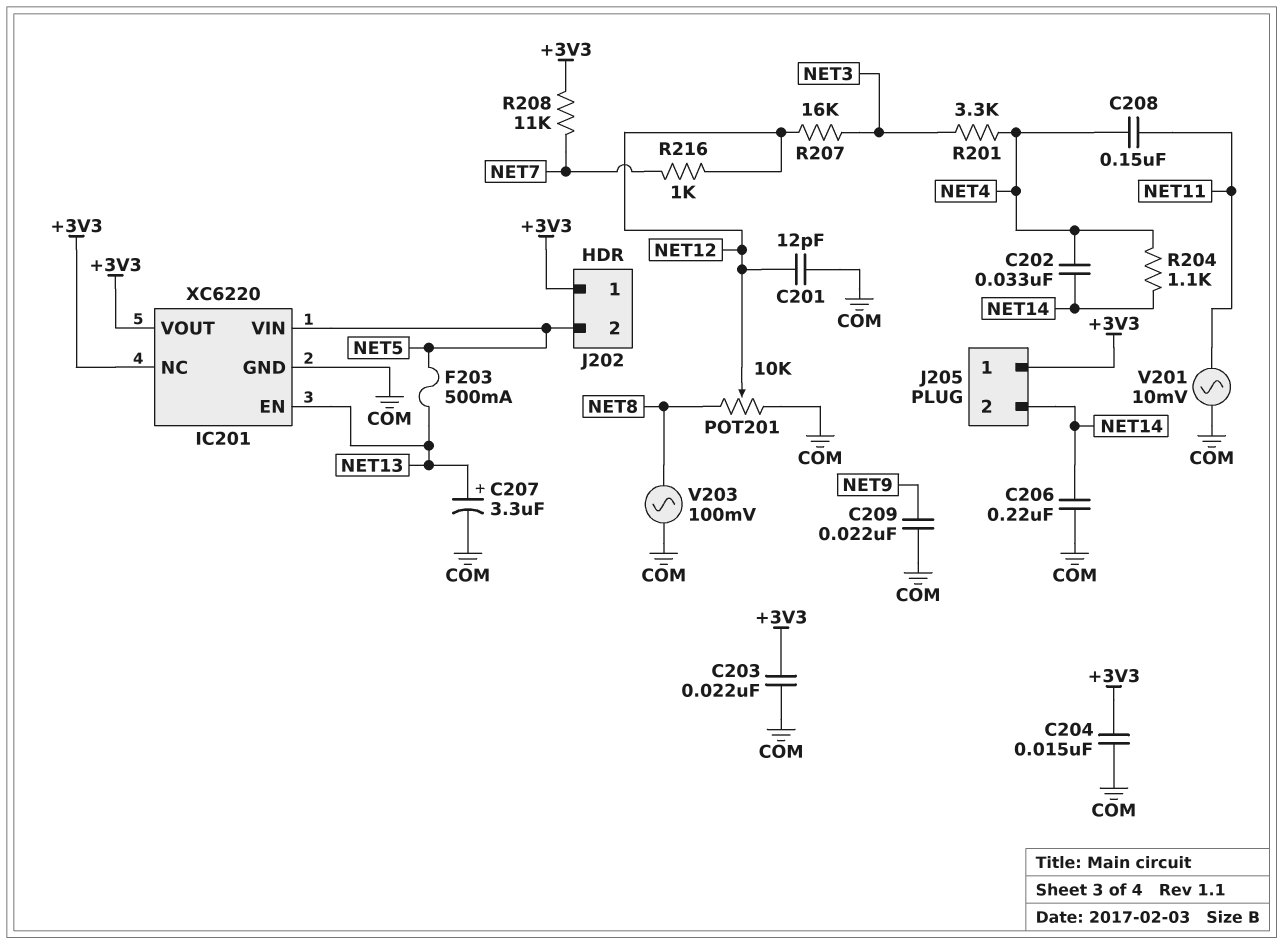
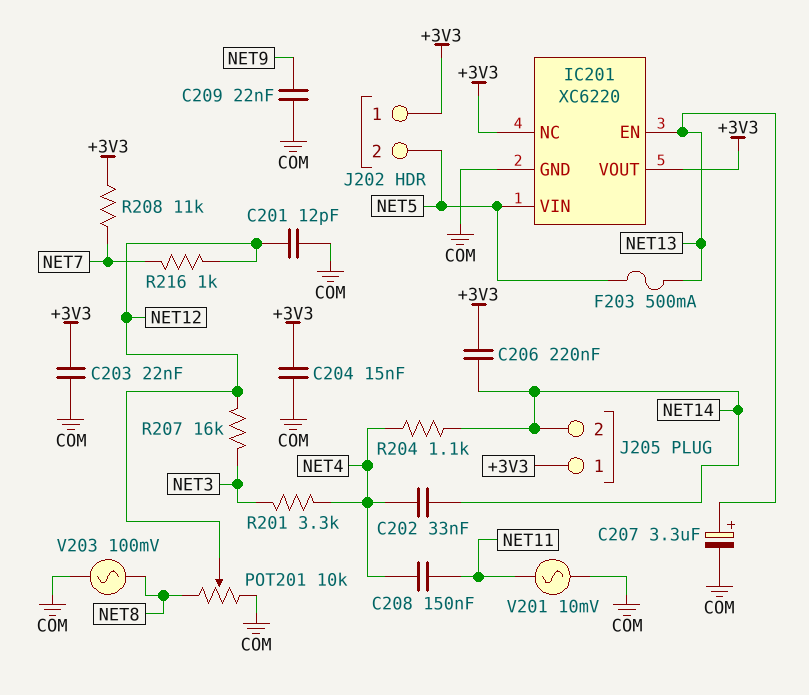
C206: 220nF (COM, NET14) -> 220nF (+3V3, NET14)

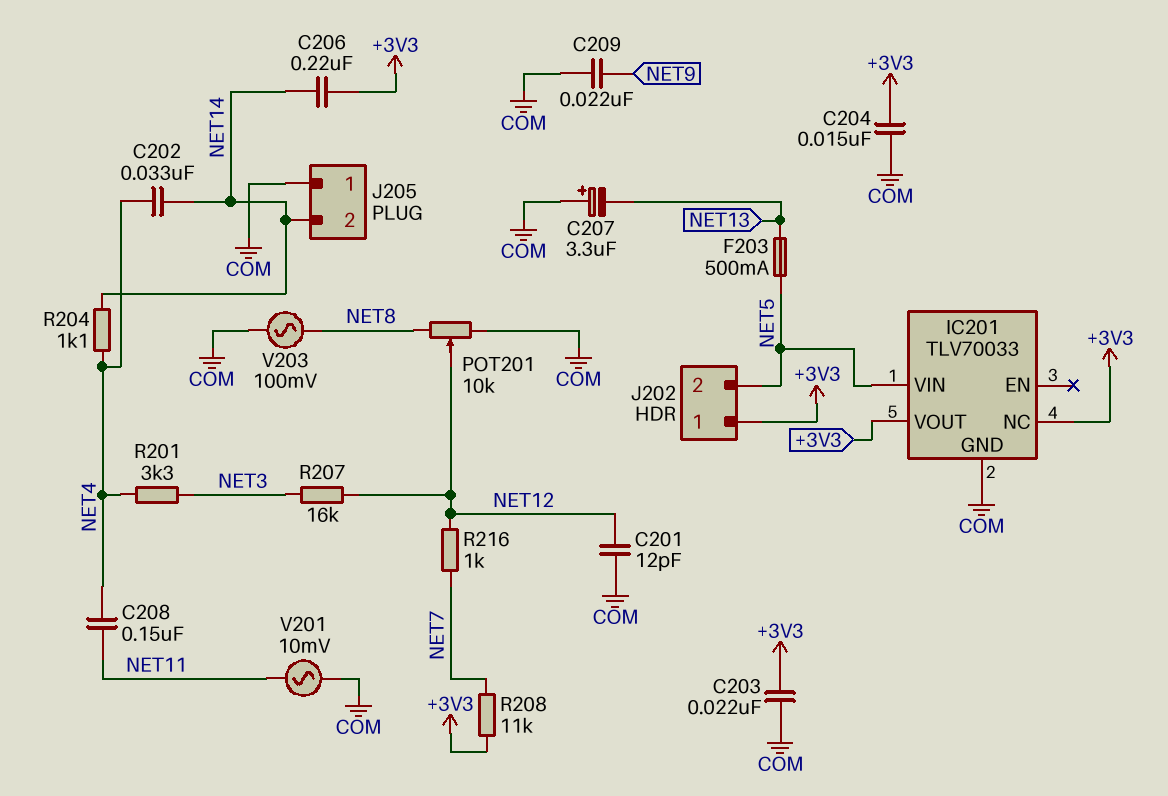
C207: 3.3uF (plus NET13, minus COM) -> 3.3uF (plus COM, minus NET13)
IC201: XC6220 -> TLV70033
IC201 pin EN: NET13 -> none
J205 pin 1: +3V3 -> COM

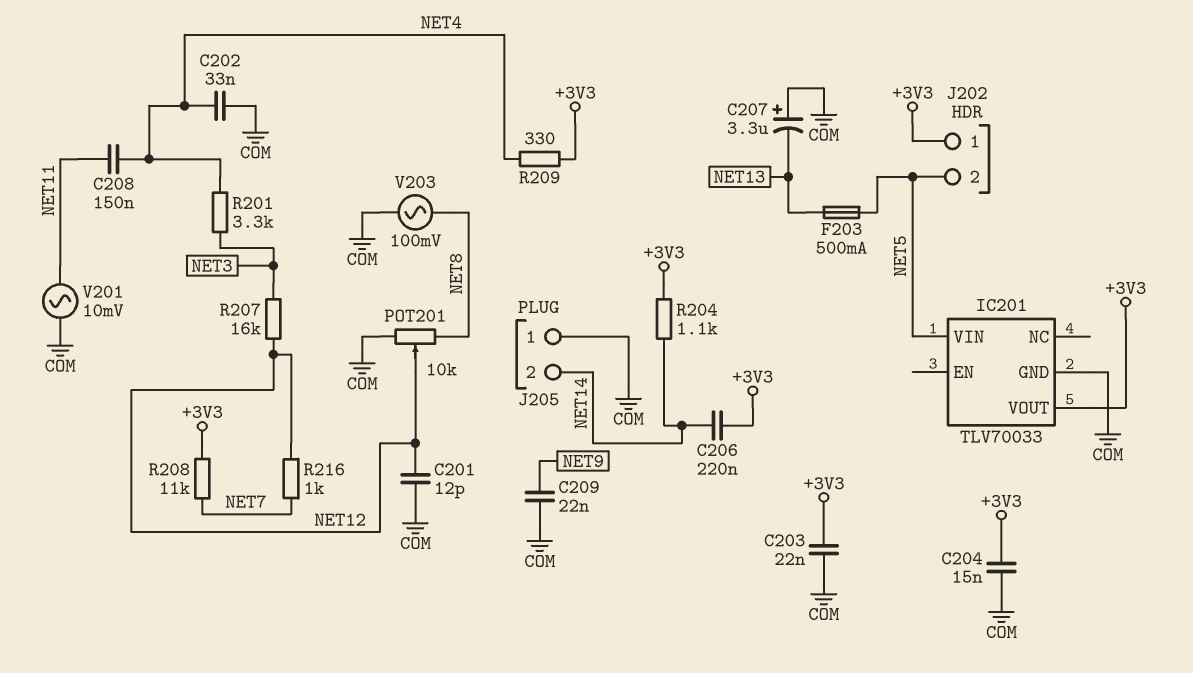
C202: 33nF (NET4, NET14) -> 33nF (COM, NET4)
IC201 pin NC: +3V3 -> none
R204: 1.1k (NET4, NET14) -> 1.1k (+3V3, NET14)
R209: none -> 330 (+3V3, NET4)

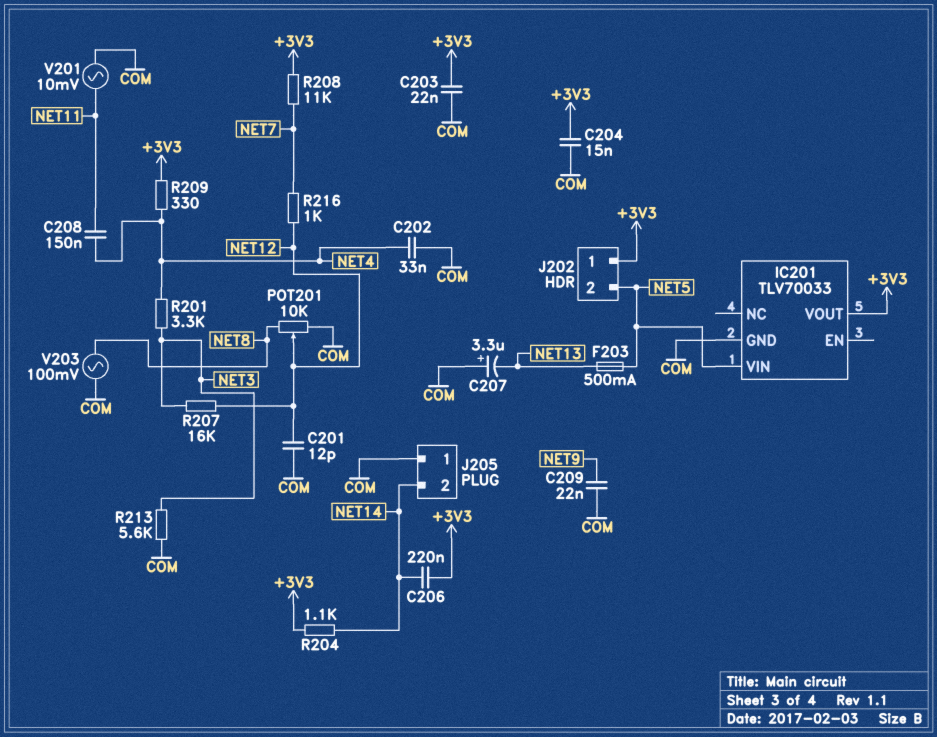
R213: none -> 5.6k (COM, NET3)

